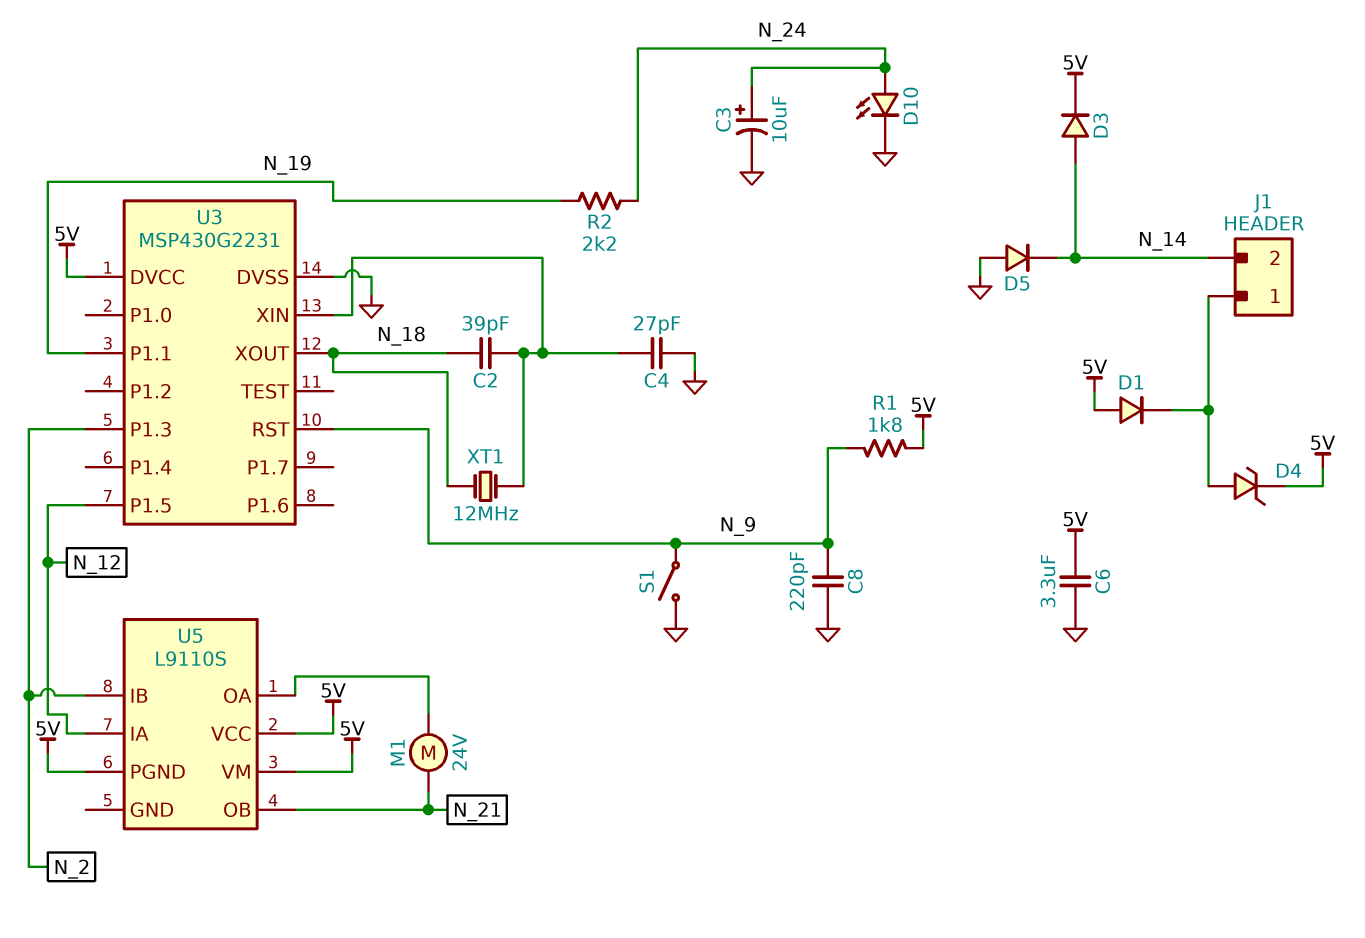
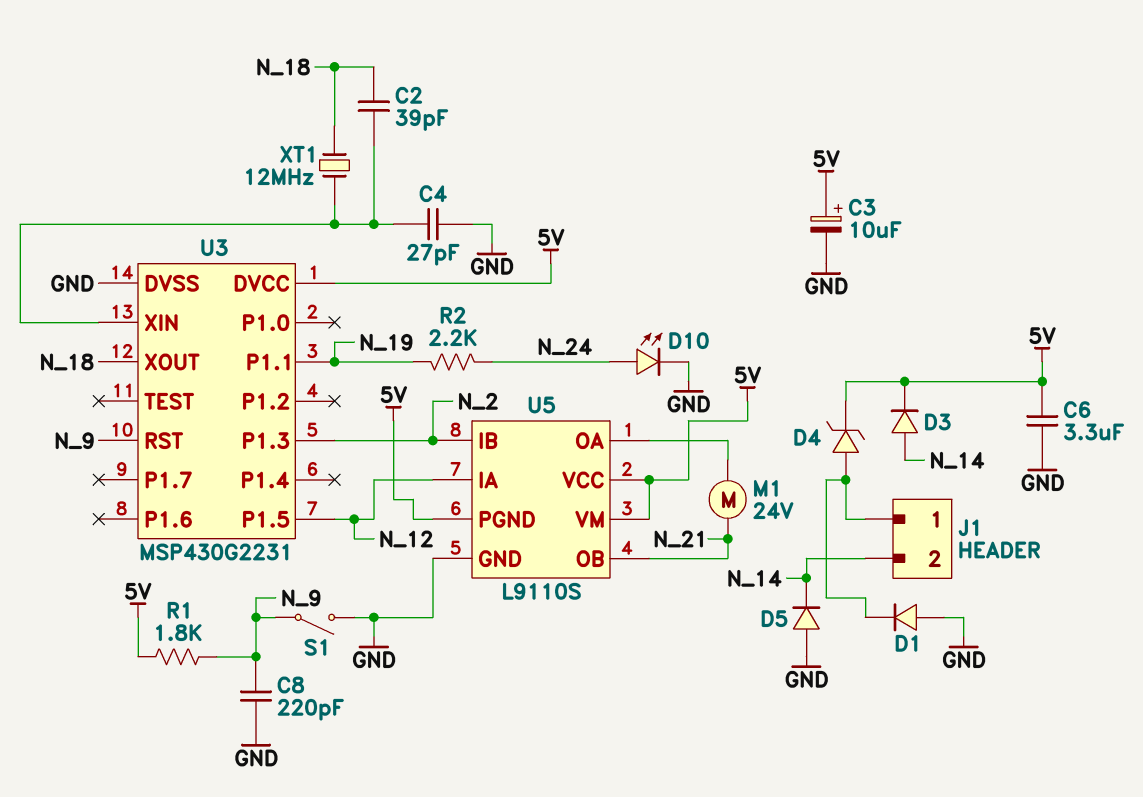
C3: 10uF (plus N_24, minus GND) -> 10uF (plus 5V, minus GND)
D1: diode (A 5V, K J1/1) -> diode (A GND, K J1/1)
U5 pin GND: none -> GND

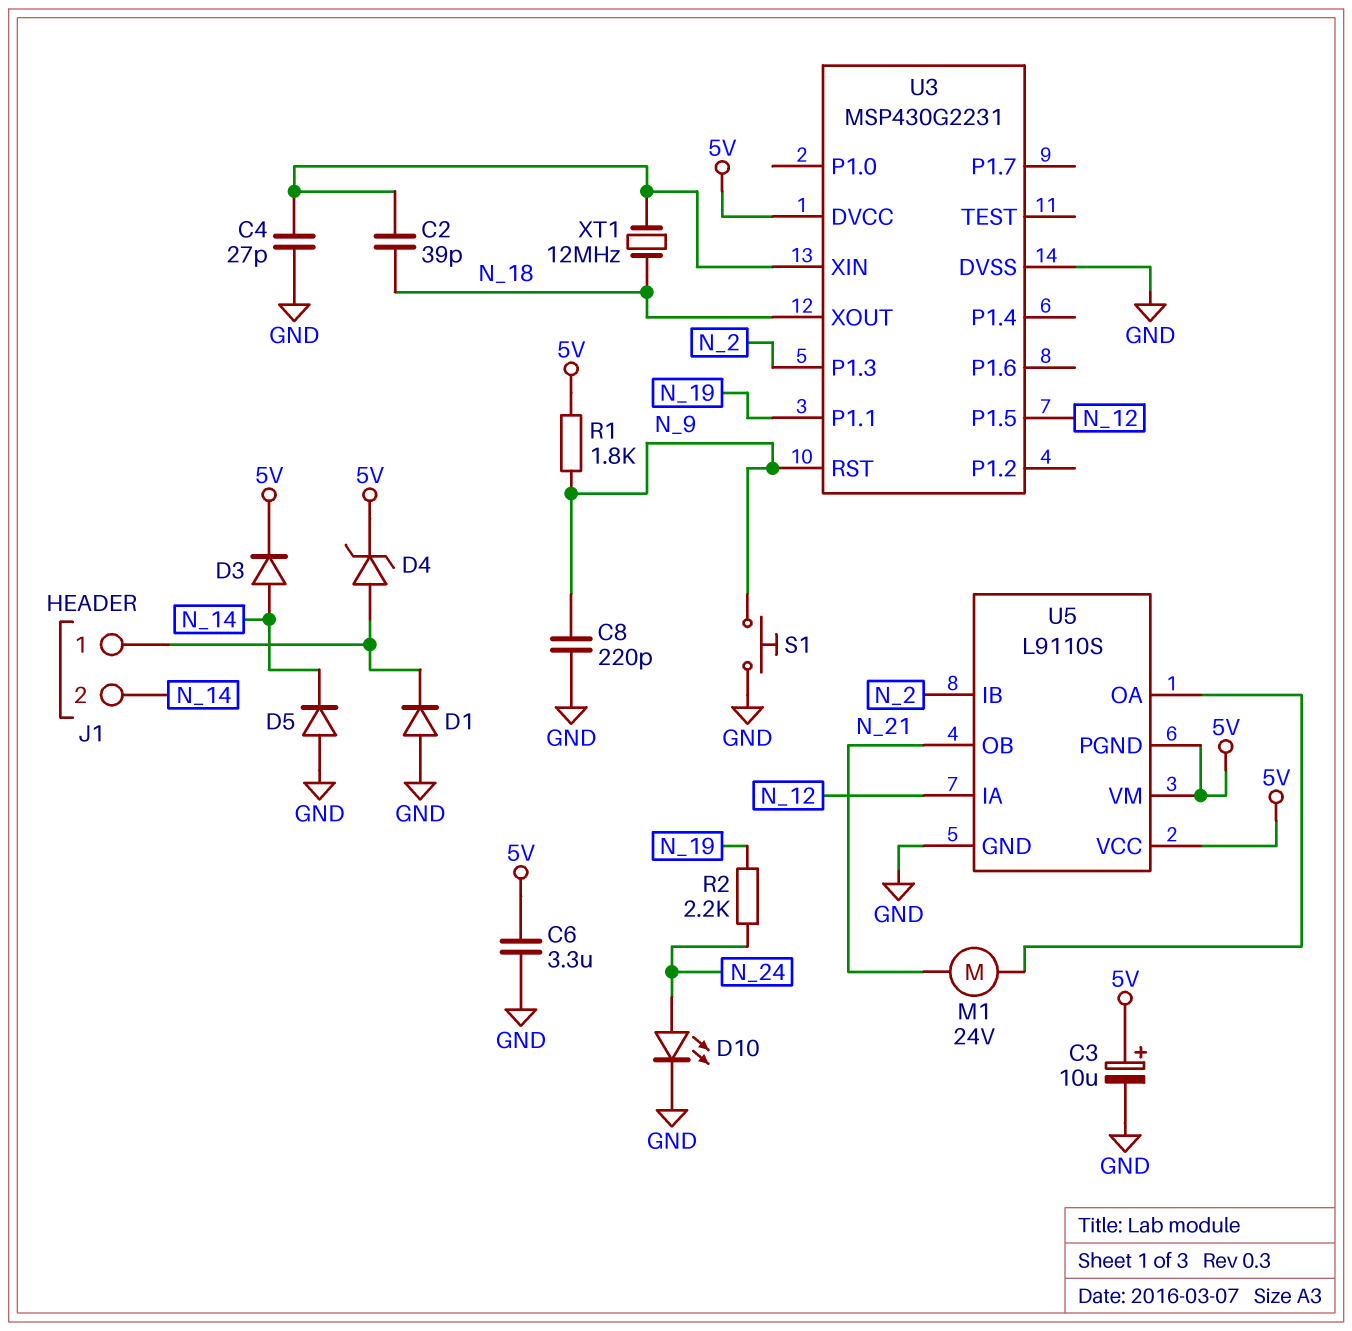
S1: switch (GND, N_9) -> button (GND, N_9)

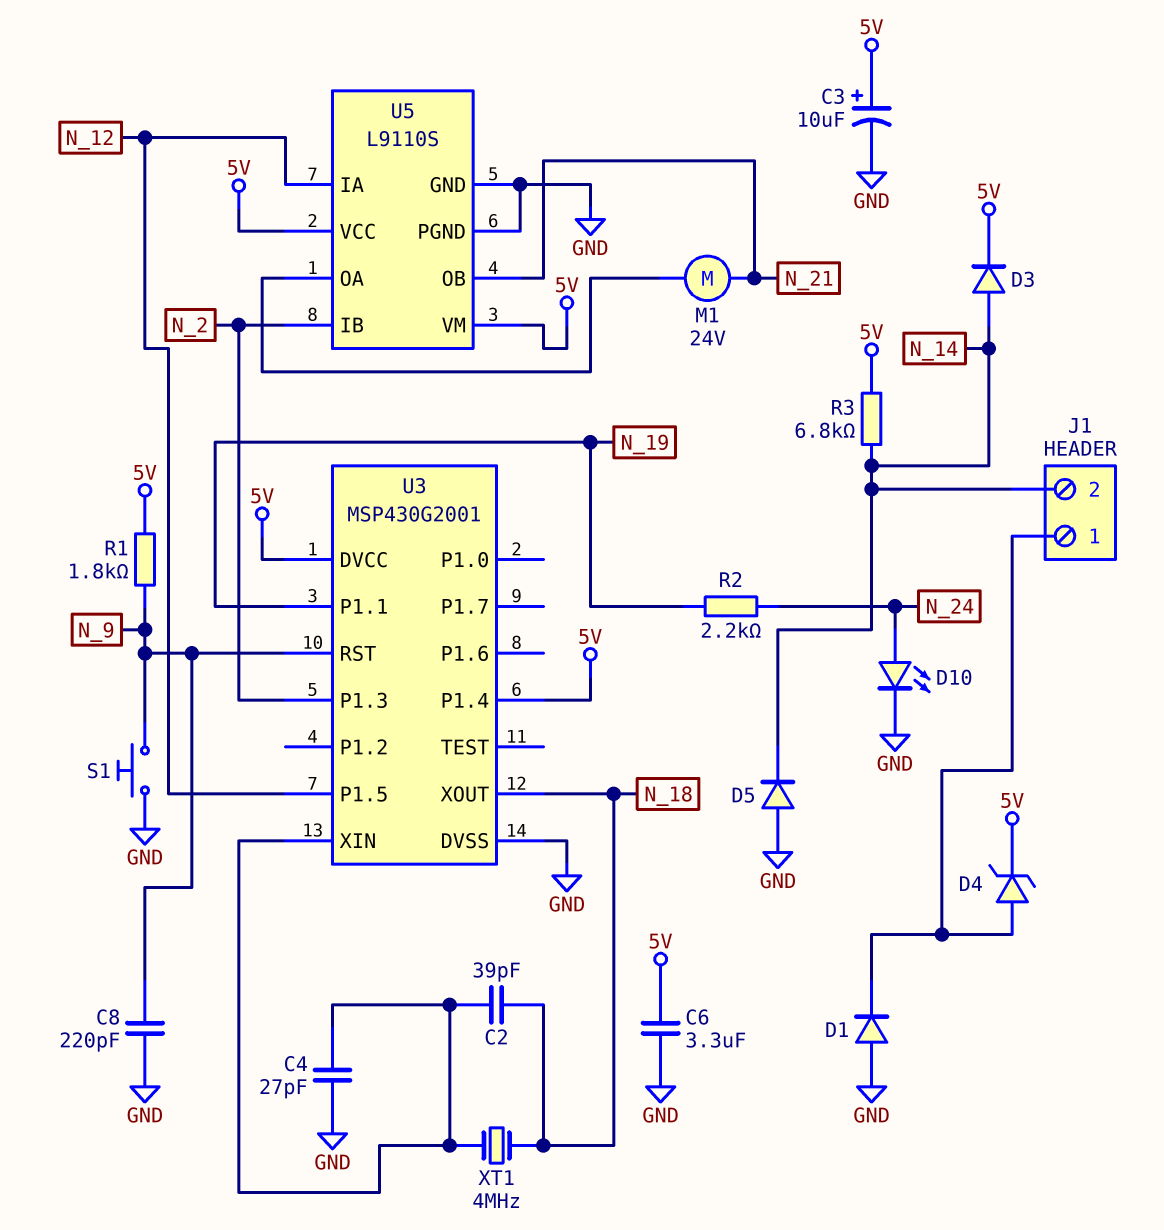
R3: none -> 6.8k (5V, N_14)
U3: MSP430G2231 -> MSP430G2001
U3 pin P1.4: none -> 5V
U5 pin PGND: 5V -> GND
XT1: 12MHz (N_18, U3/XIN) -> 4MHz (N_18, U3/XIN)

